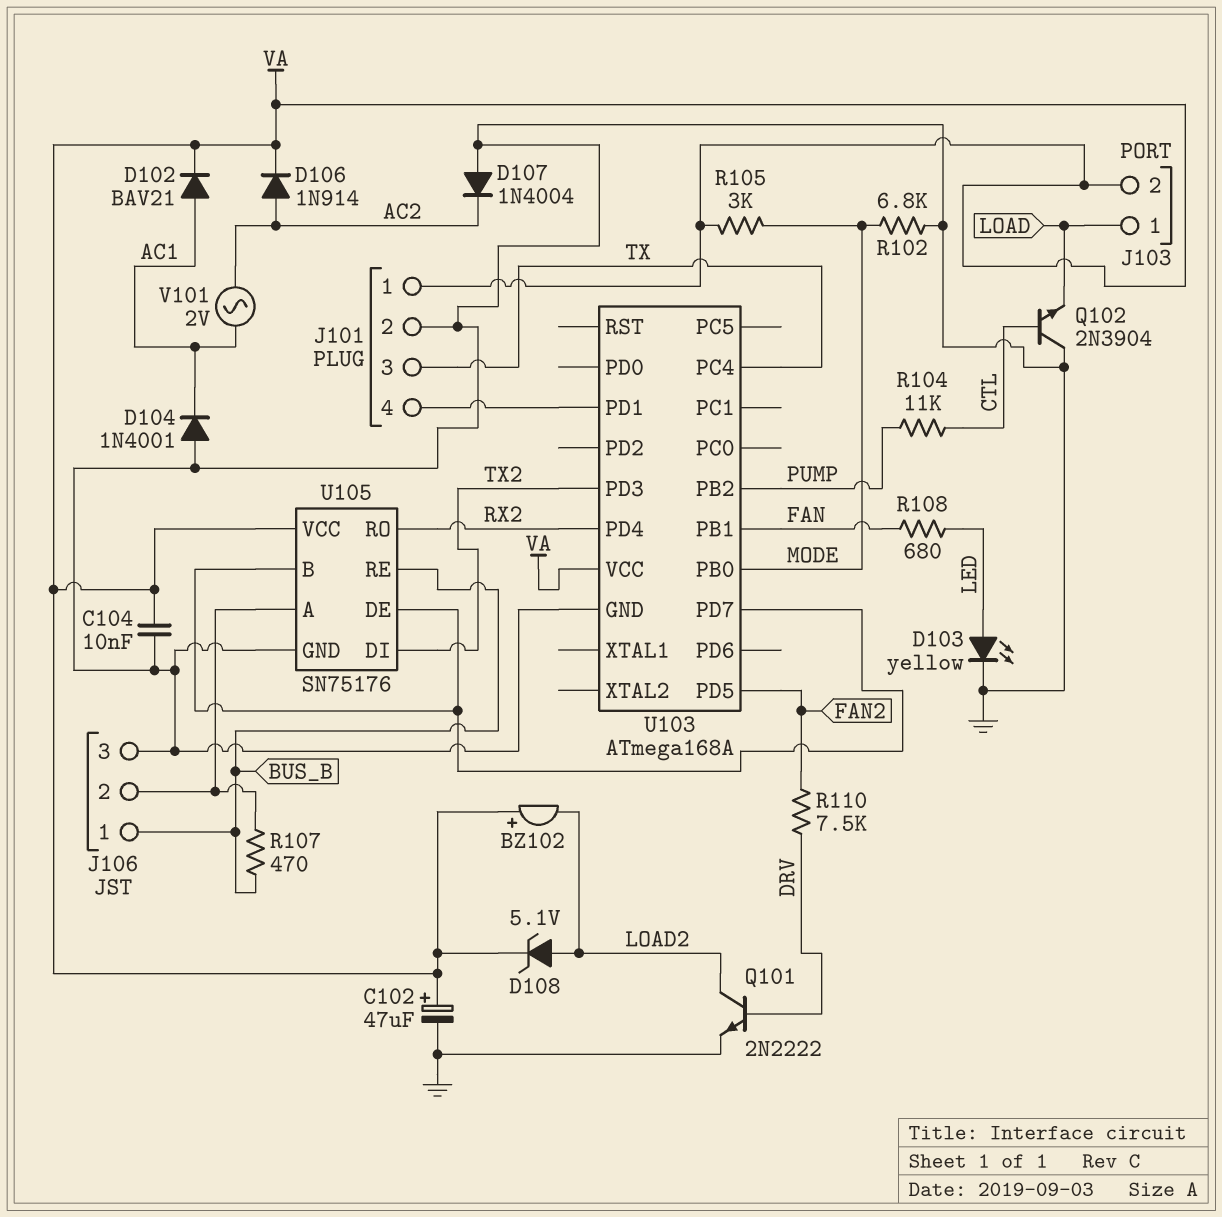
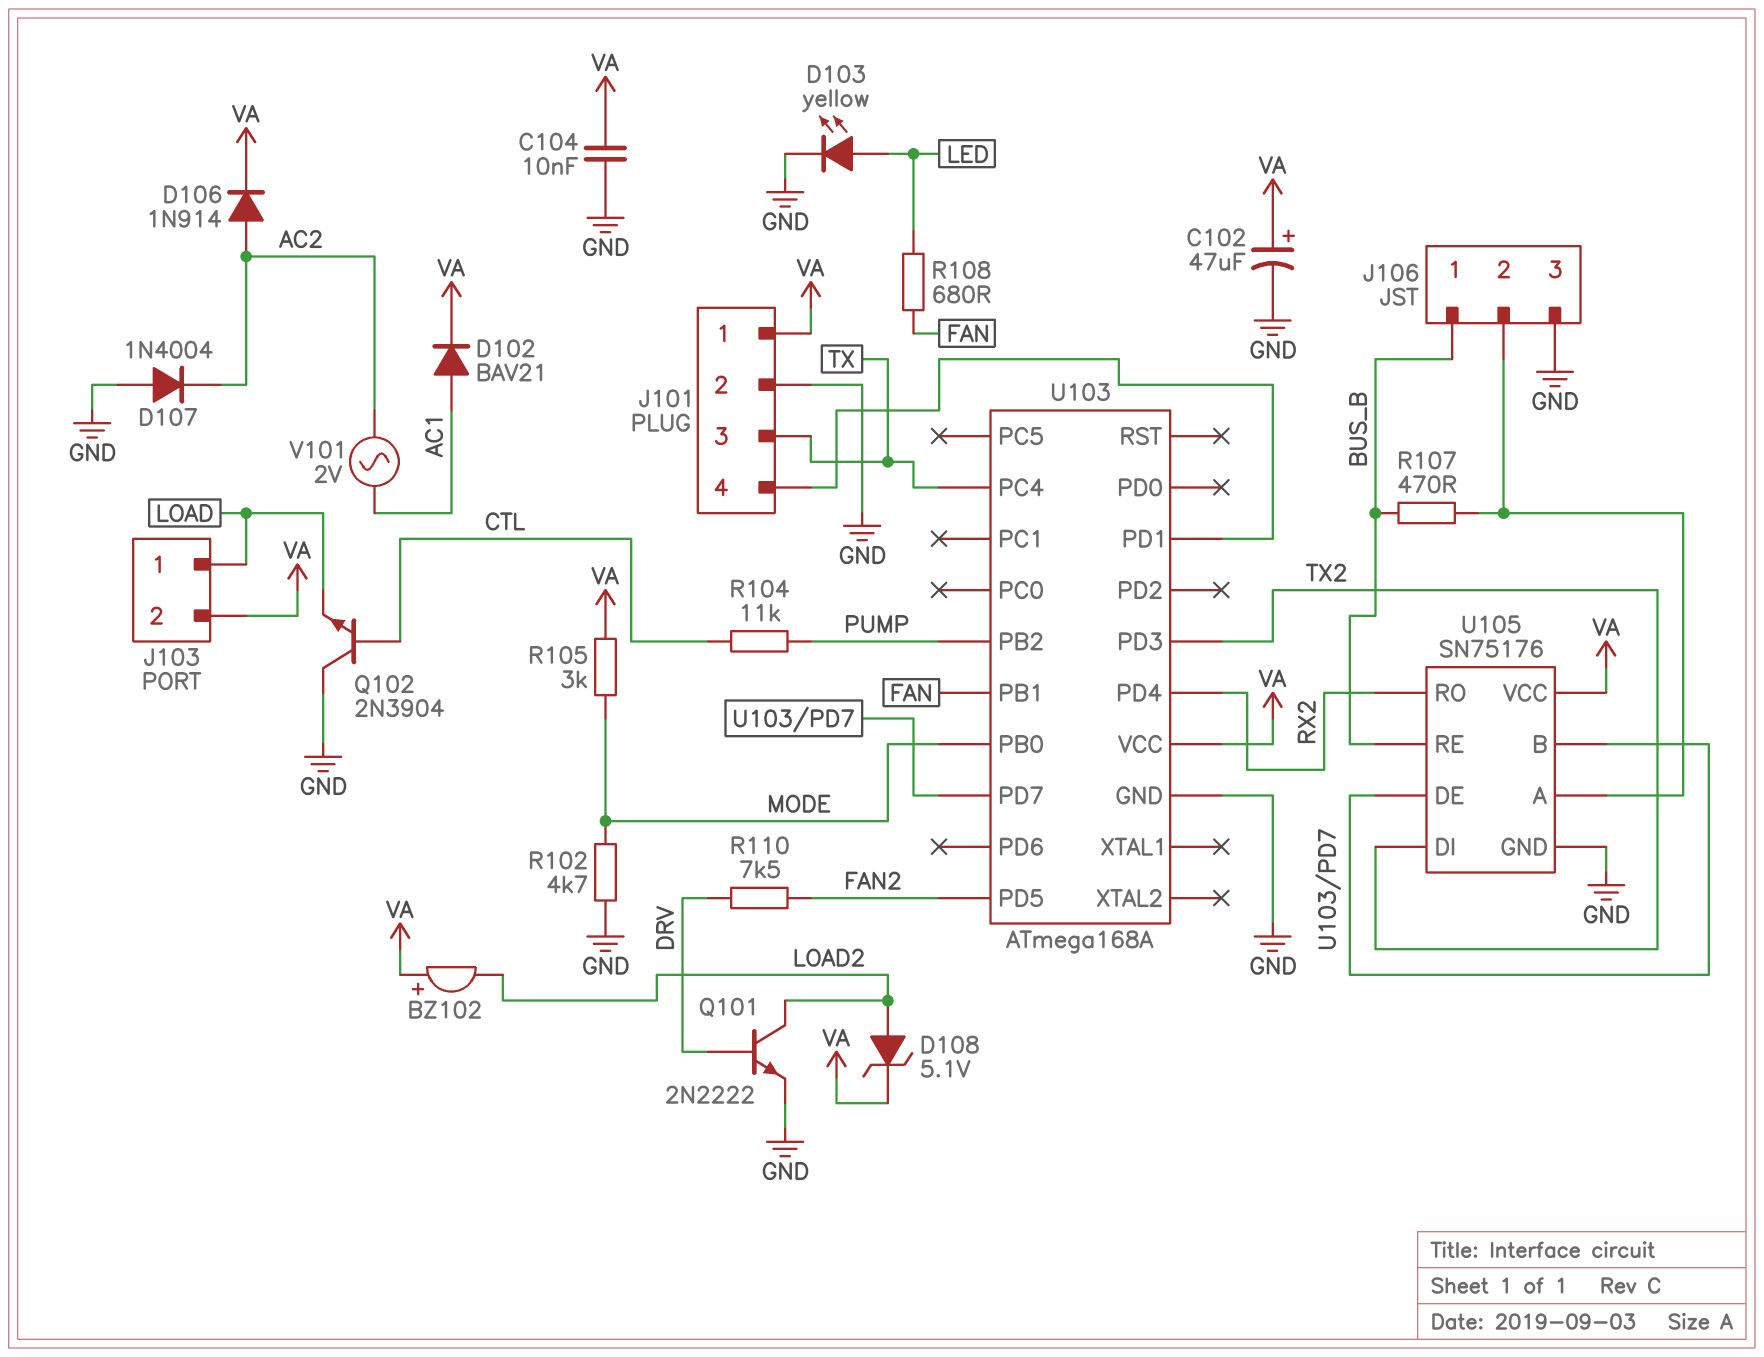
D104: diode 1N4001 (A GND, K AC1) -> none
R102: 6.8k (GND, MODE) -> 4.7k (GND, MODE)

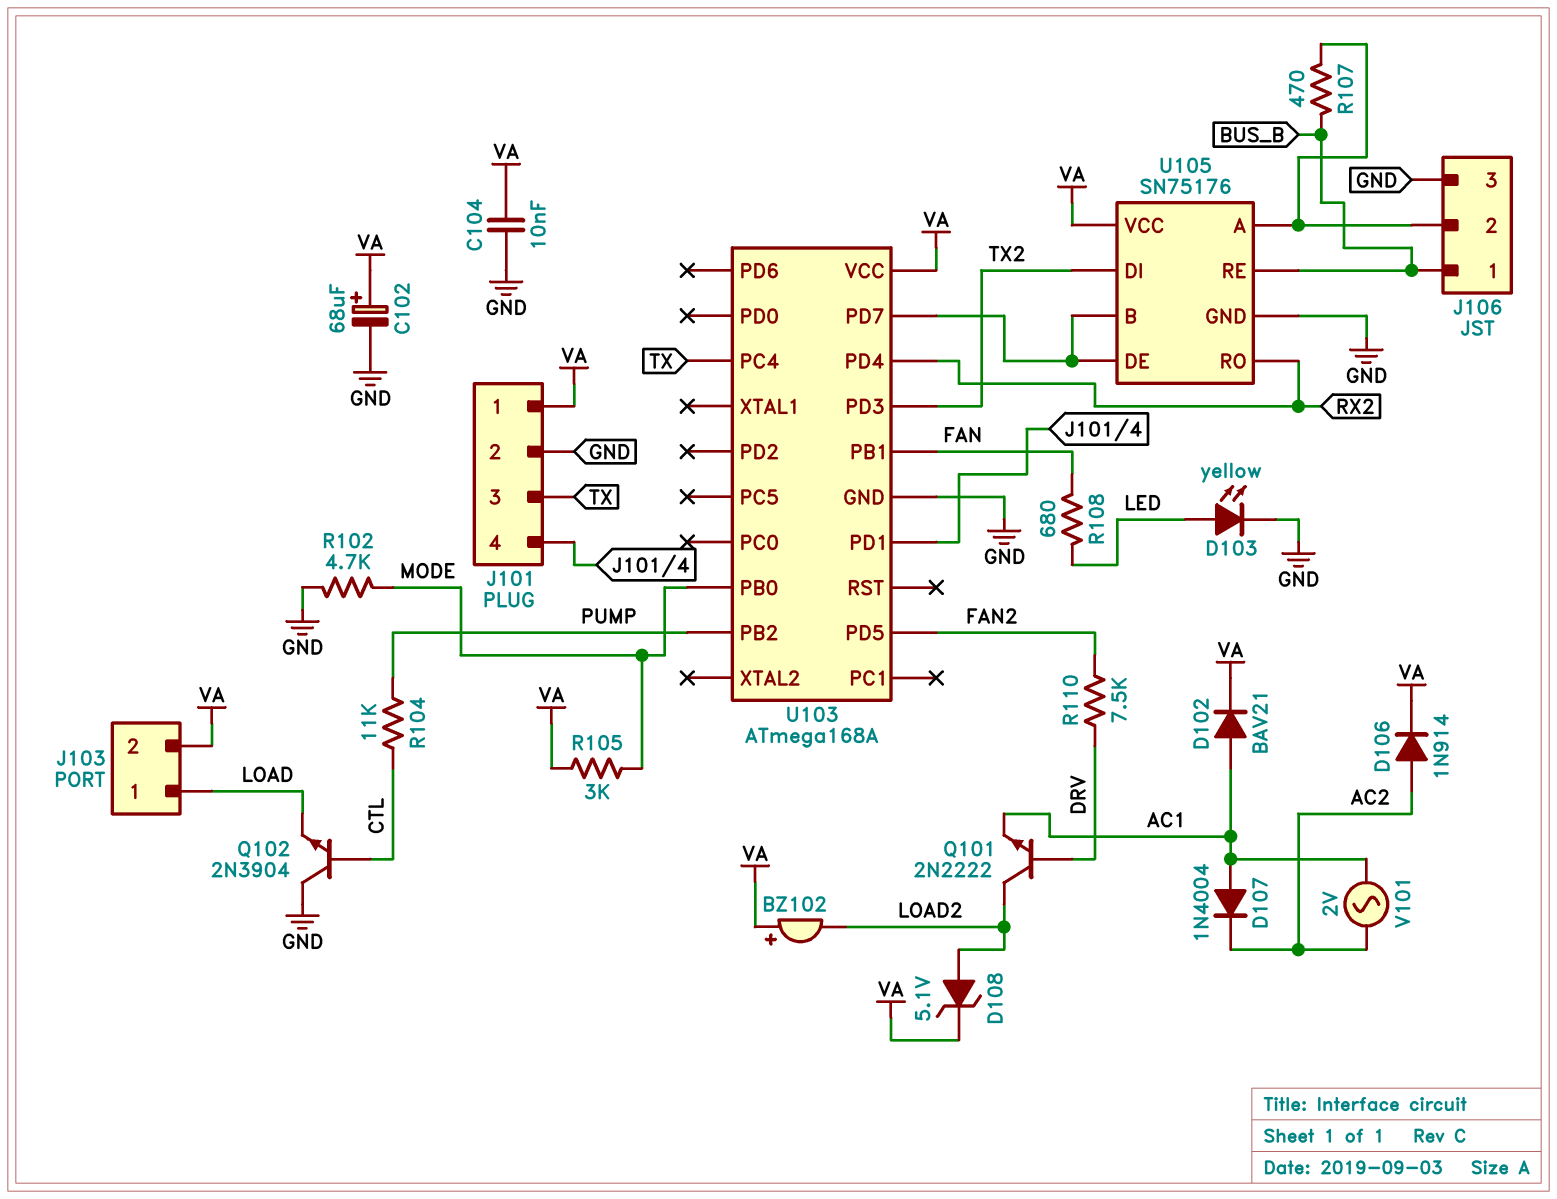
C102: 47uF (plus VA, minus GND) -> 68uF (plus VA, minus GND)
D107: diode 1N4004 (A GND, K AC2) -> diode 1N4004 (A AC1, K AC2)
Q101: NPN 2N2222 (B DRV, C LOAD2, E GND) -> NPN 2N2222 (B DRV, C LOAD2, E AC1)

